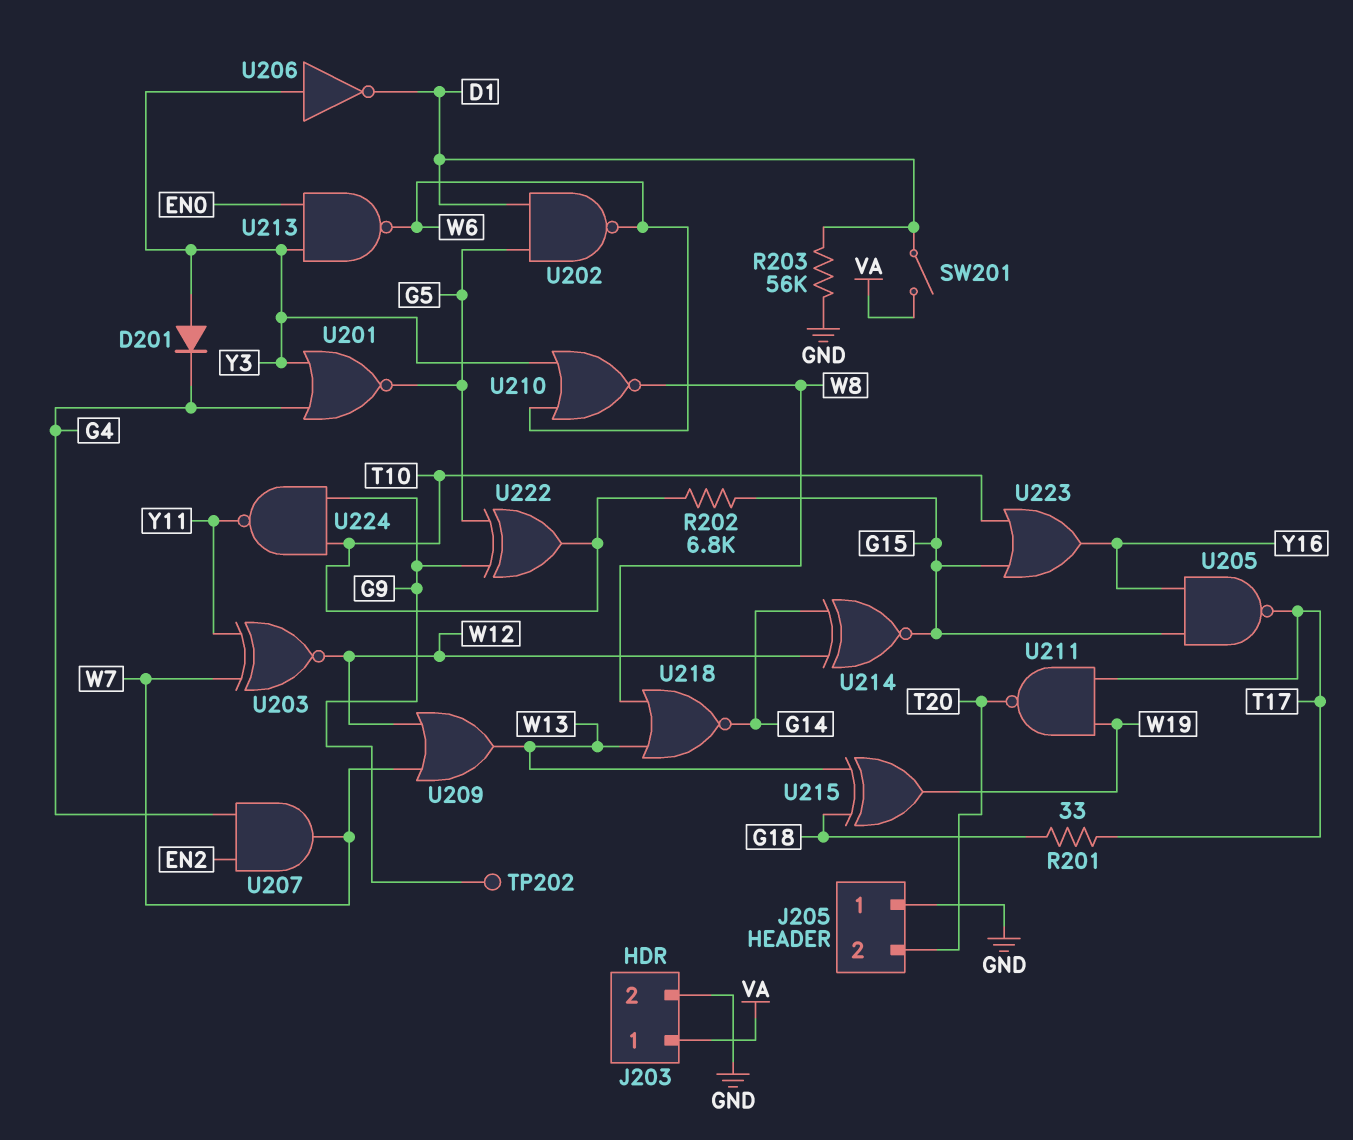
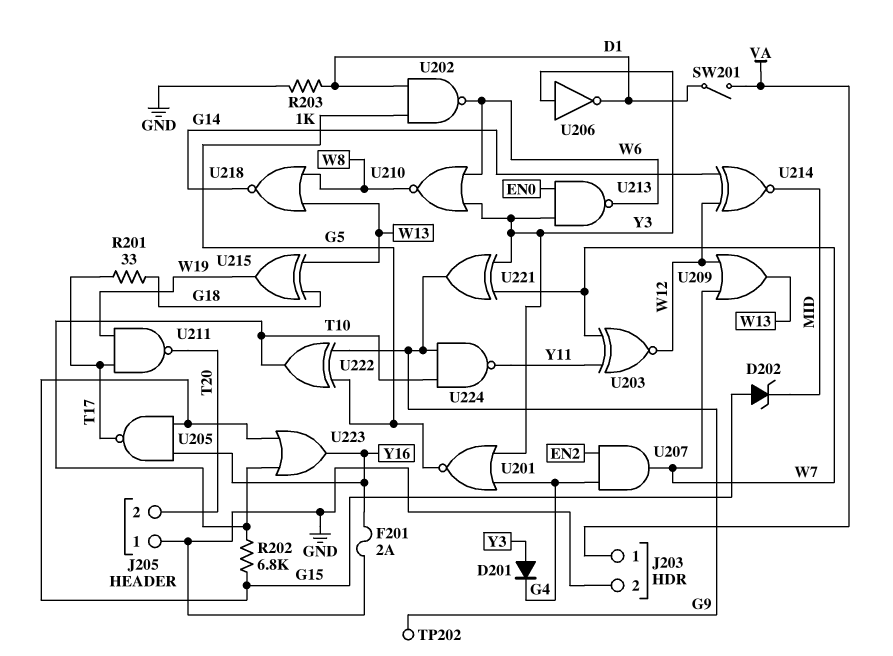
D202: none -> zener (A G15, K MID)
F201: none -> 2A (GND, Y16)
R203: 56k (D1, GND) -> 1k (D1, GND)
U214: XNOR (in G14, in W12, out G15) -> XNOR (in G14, in W12, out MID)
U221: none -> XOR (in W7, in Y3, out G9)

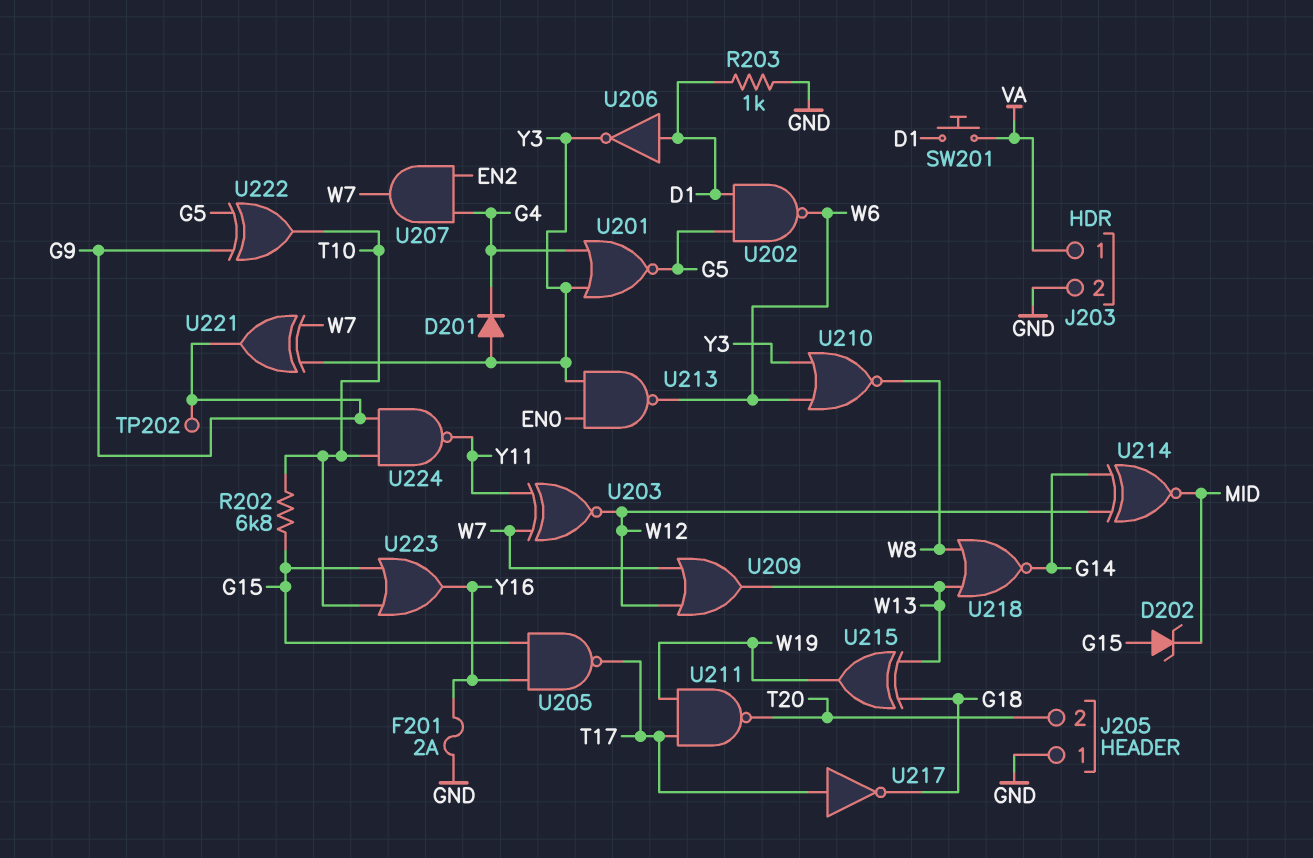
R201: 33 (G18, T17) -> none
SW201: switch (D1, VA) -> button (D1, VA)
U206: NOT (in Y3, out D1) -> NOT (in D1, out Y3)
U217: none -> NOT (in T17, out G18)

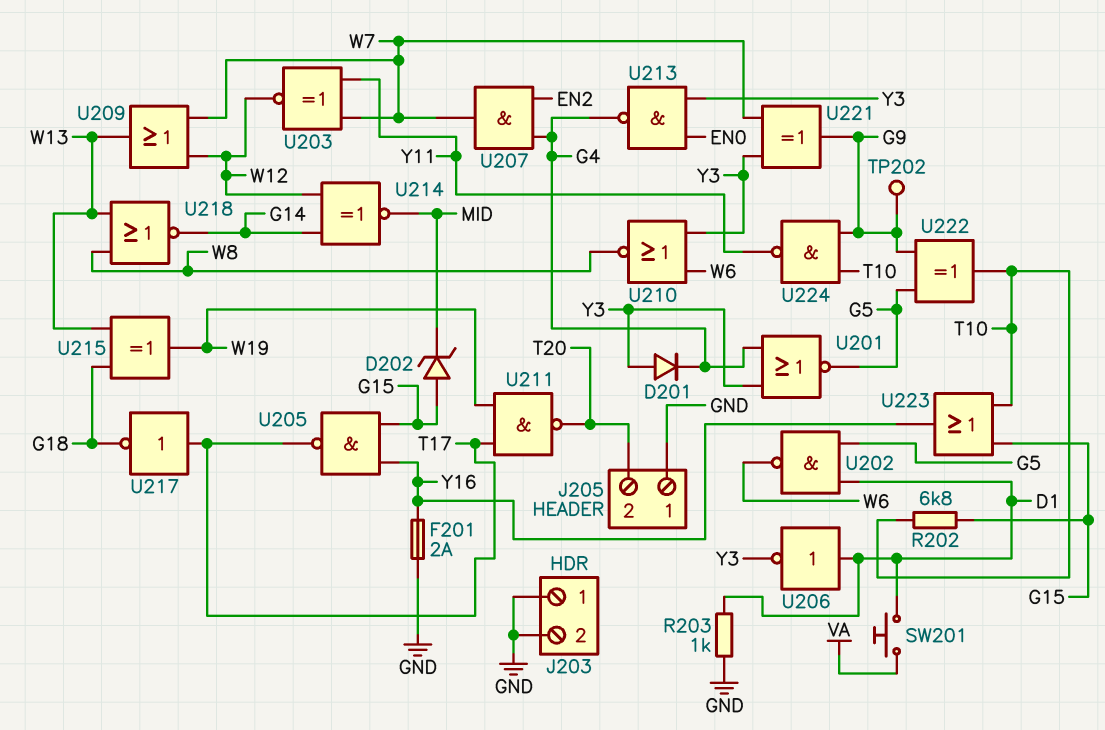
J203 pin 1: VA -> GND
U213: NAND (in EN0, in Y3, out W6) -> NAND (in EN0, in Y3, out G4)

